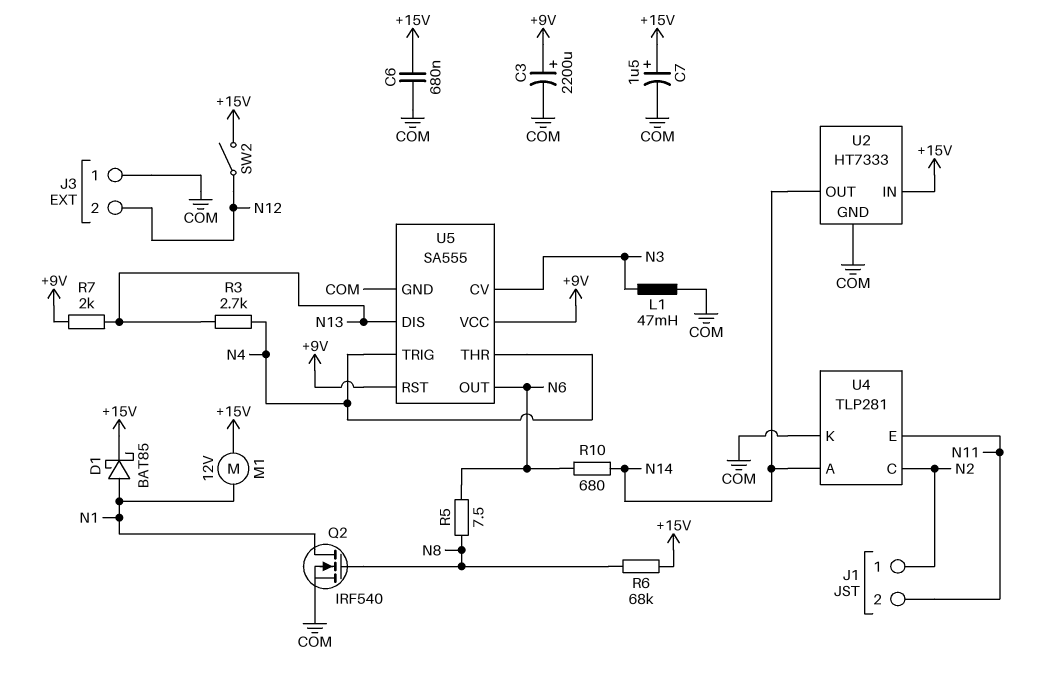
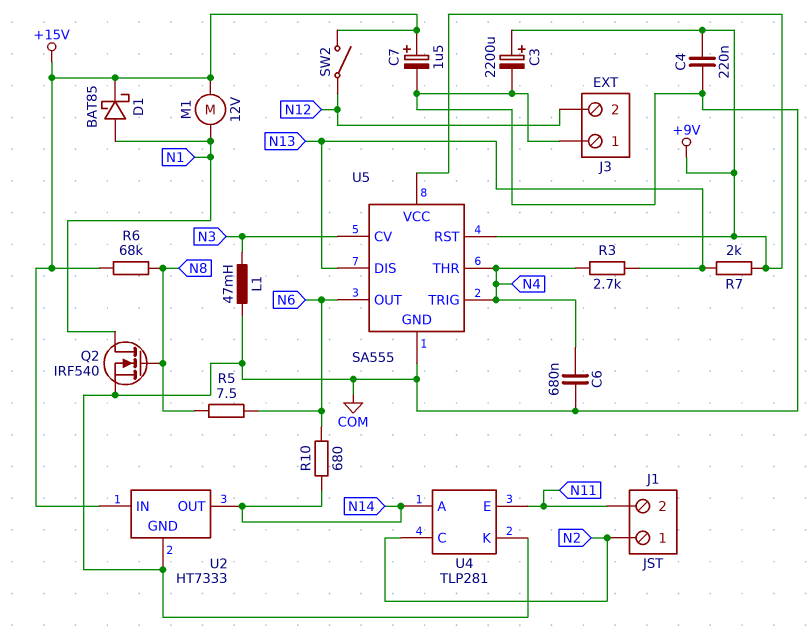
C4: none -> 220nF (+9V, COM)
C6: 680nF (+15V, COM) -> 680nF (COM, N4)

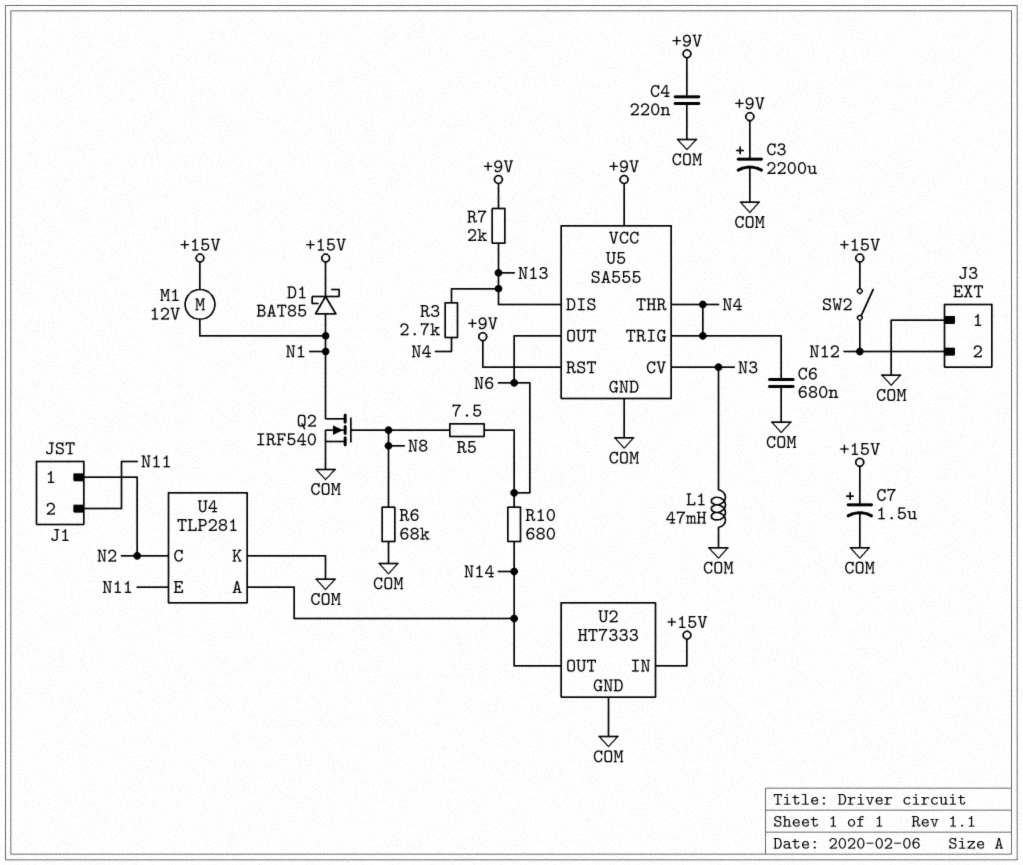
R6: 68k (+15V, N8) -> 68k (COM, N8)

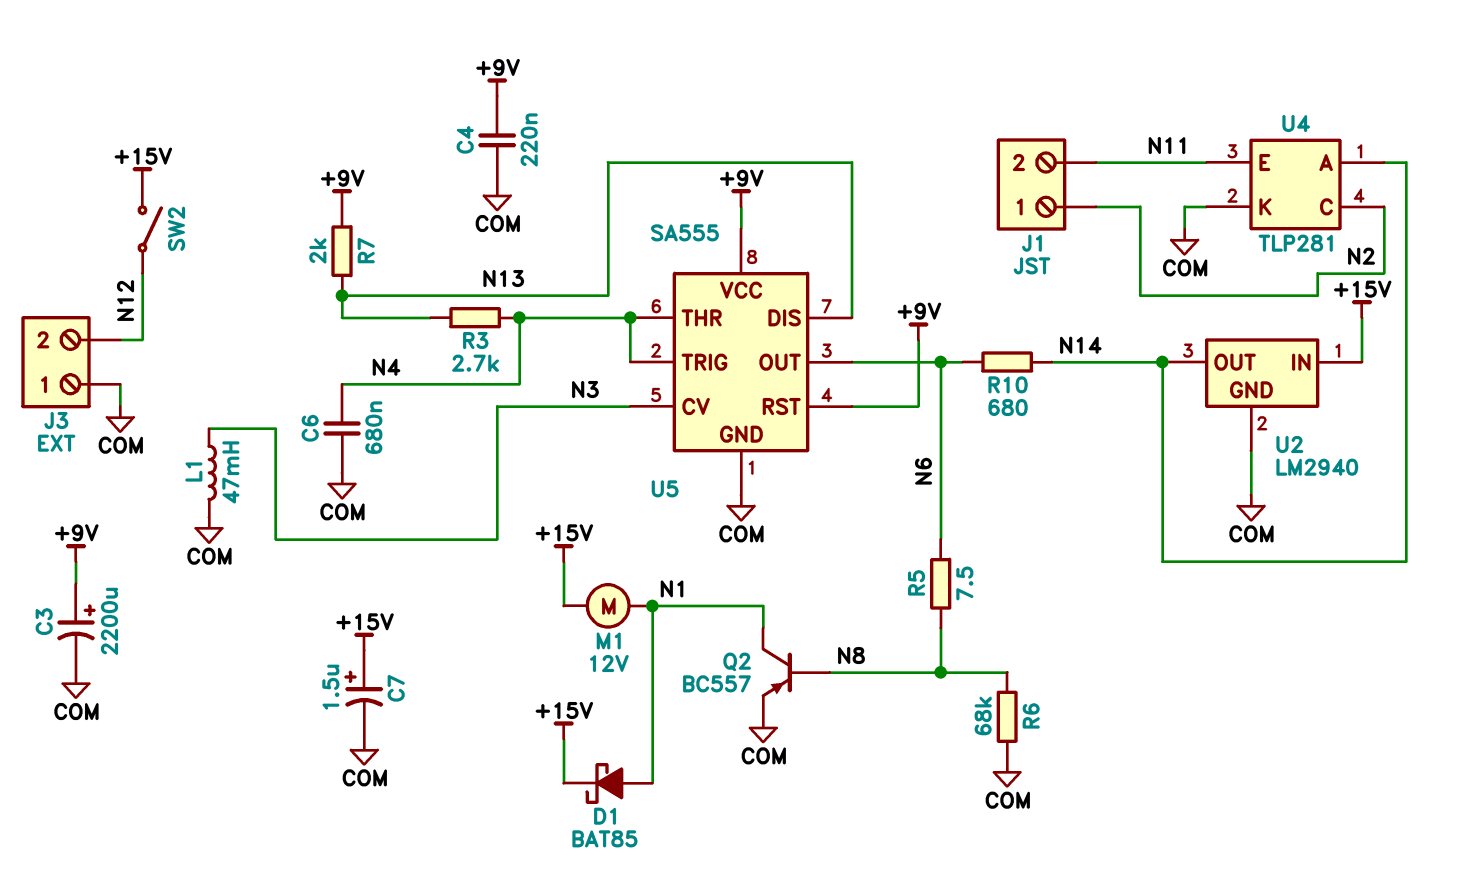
Q2: NMOS IRF540 (G N8, D N1, S COM) -> PNP BC557 (B N8, C N1, E COM)
U2: HT7333 -> LM2940

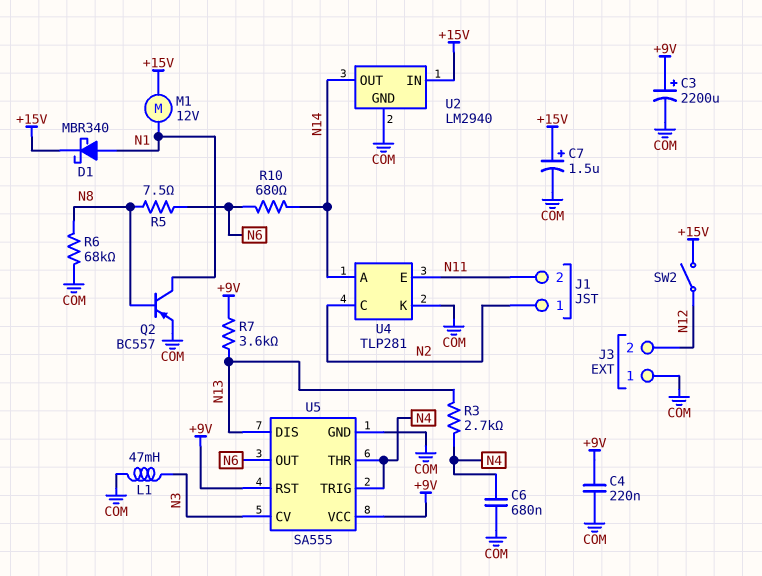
D1: schottky BAT85 (A N1, K +15V) -> schottky MBR340 (A N1, K +15V)
R7: 2k (+9V, N13) -> 3.6k (+9V, N13)

